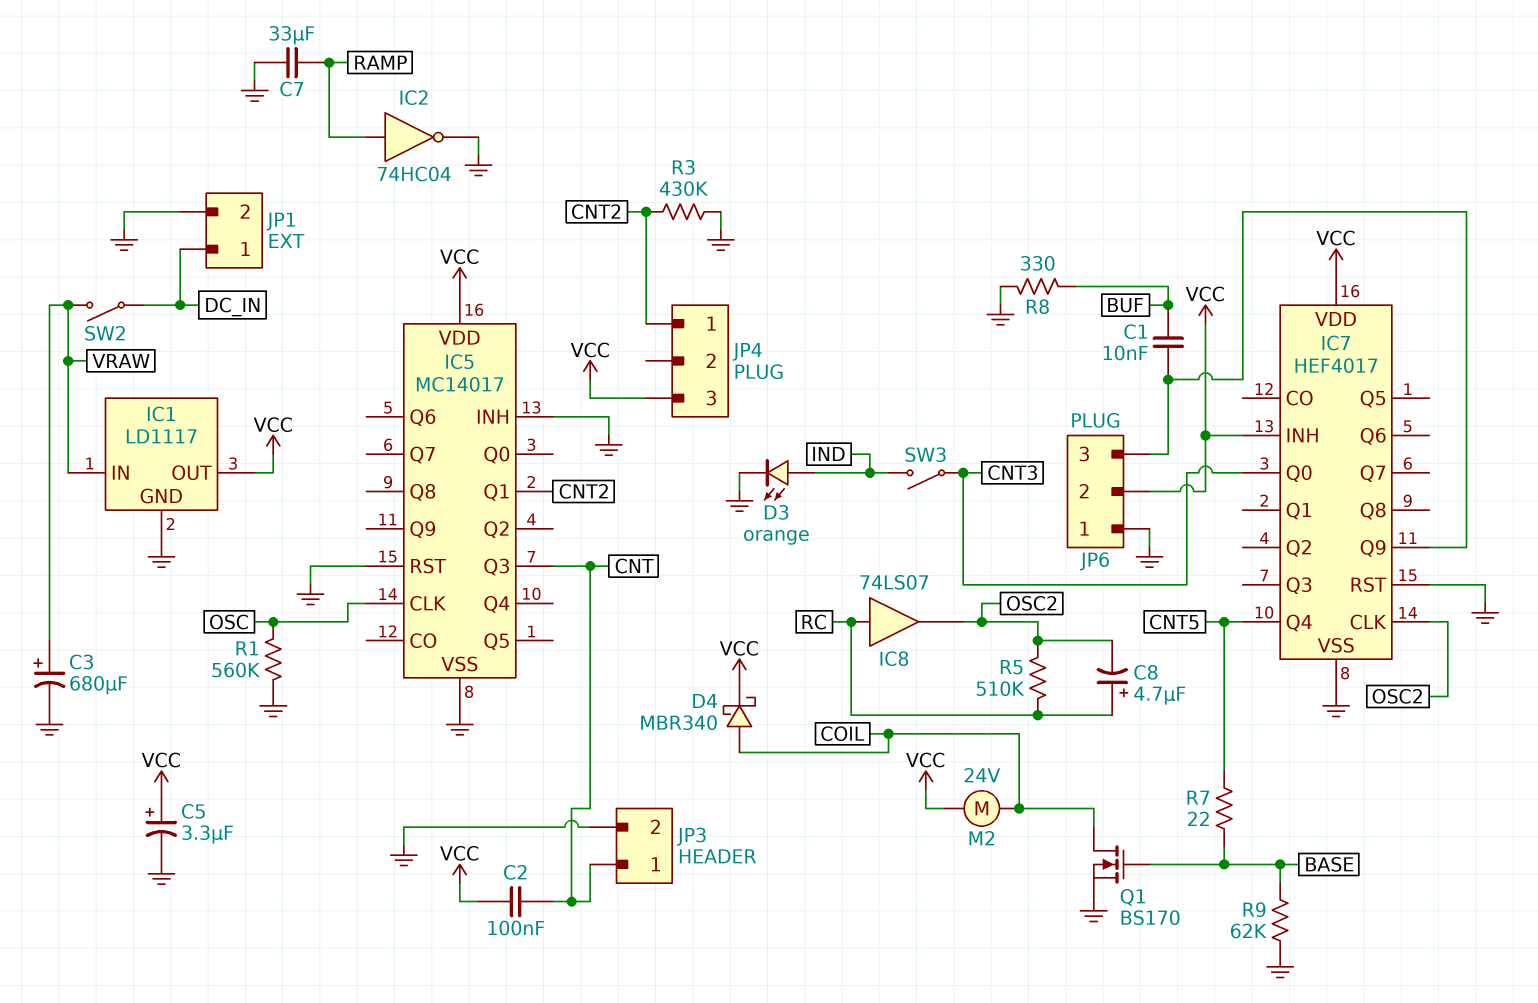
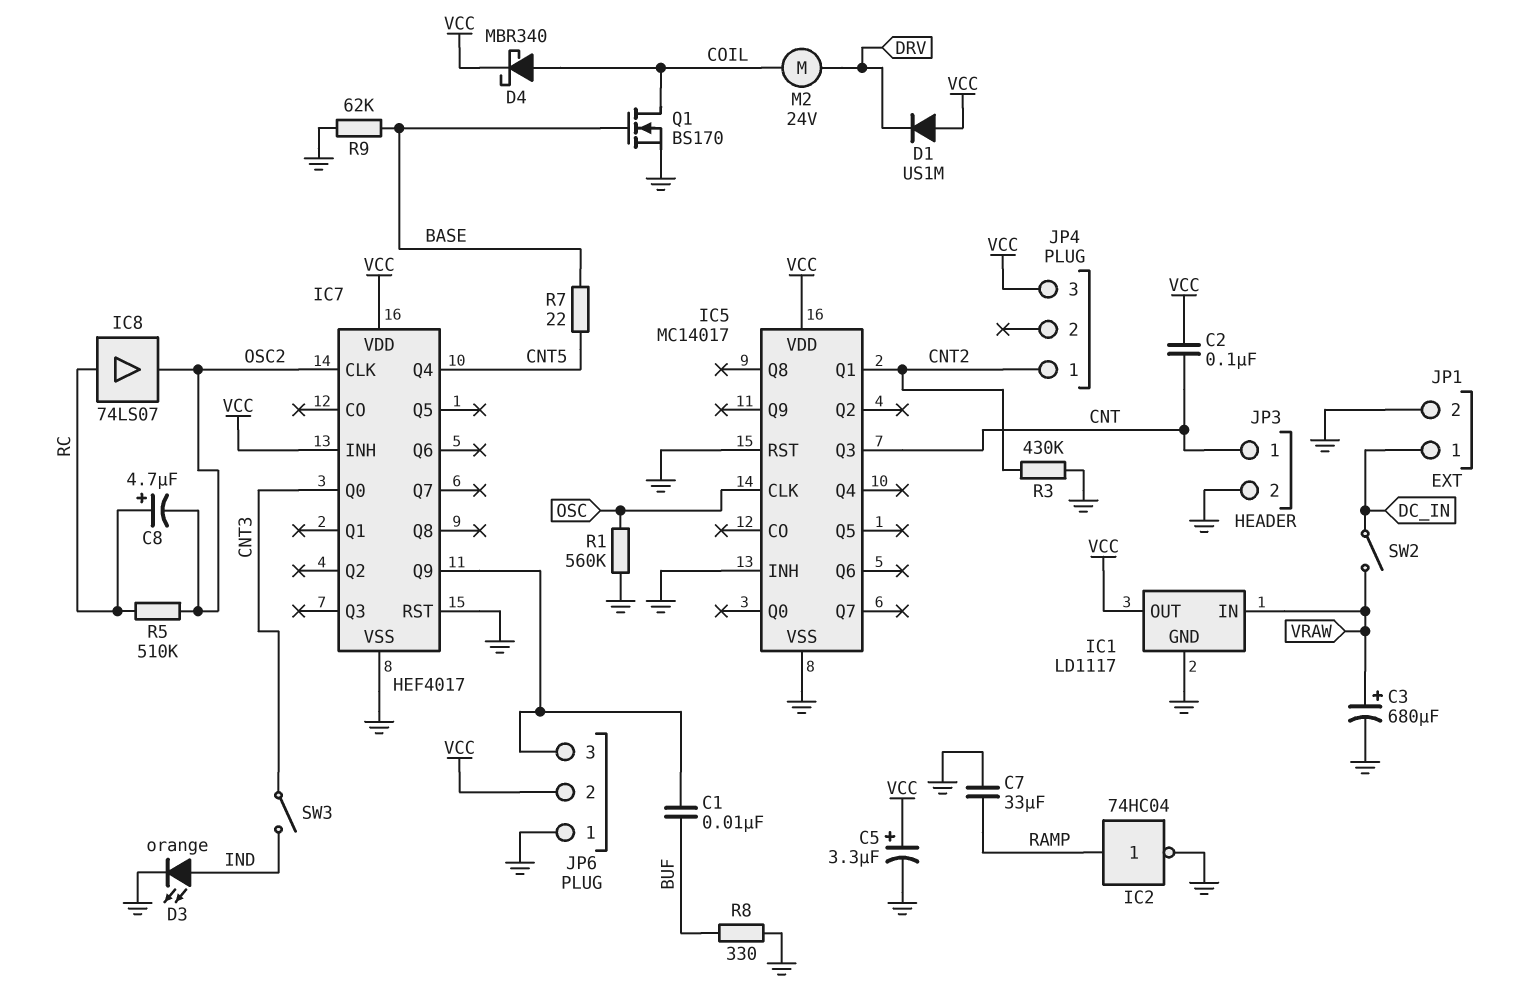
D1: none -> diode US1M (A VCC, K DRV)
M2: motor 24V (COIL, VCC) -> motor 24V (COIL, DRV)

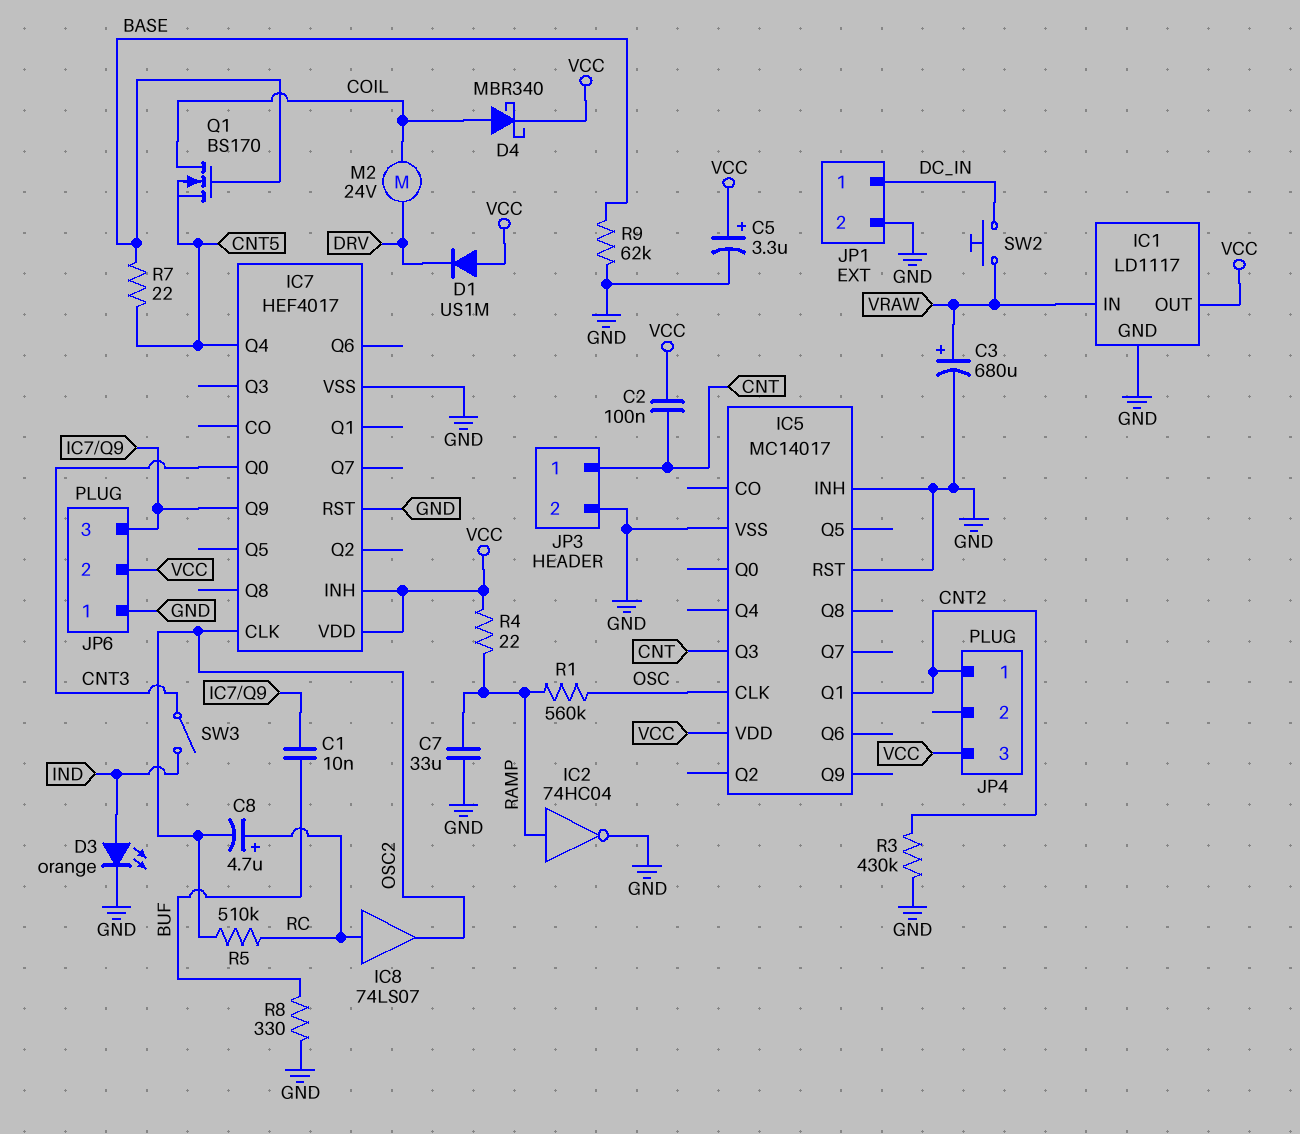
Q1: NMOS BS170 (G BASE, D COIL, S GND) -> NMOS BS170 (G BASE, D COIL, S CNT5)
R1: 560k (GND, OSC) -> 560k (OSC, RAMP)
R4: none -> 22 (RAMP, VCC)
SW2: switch (DC_IN, VRAW) -> button (DC_IN, VRAW)

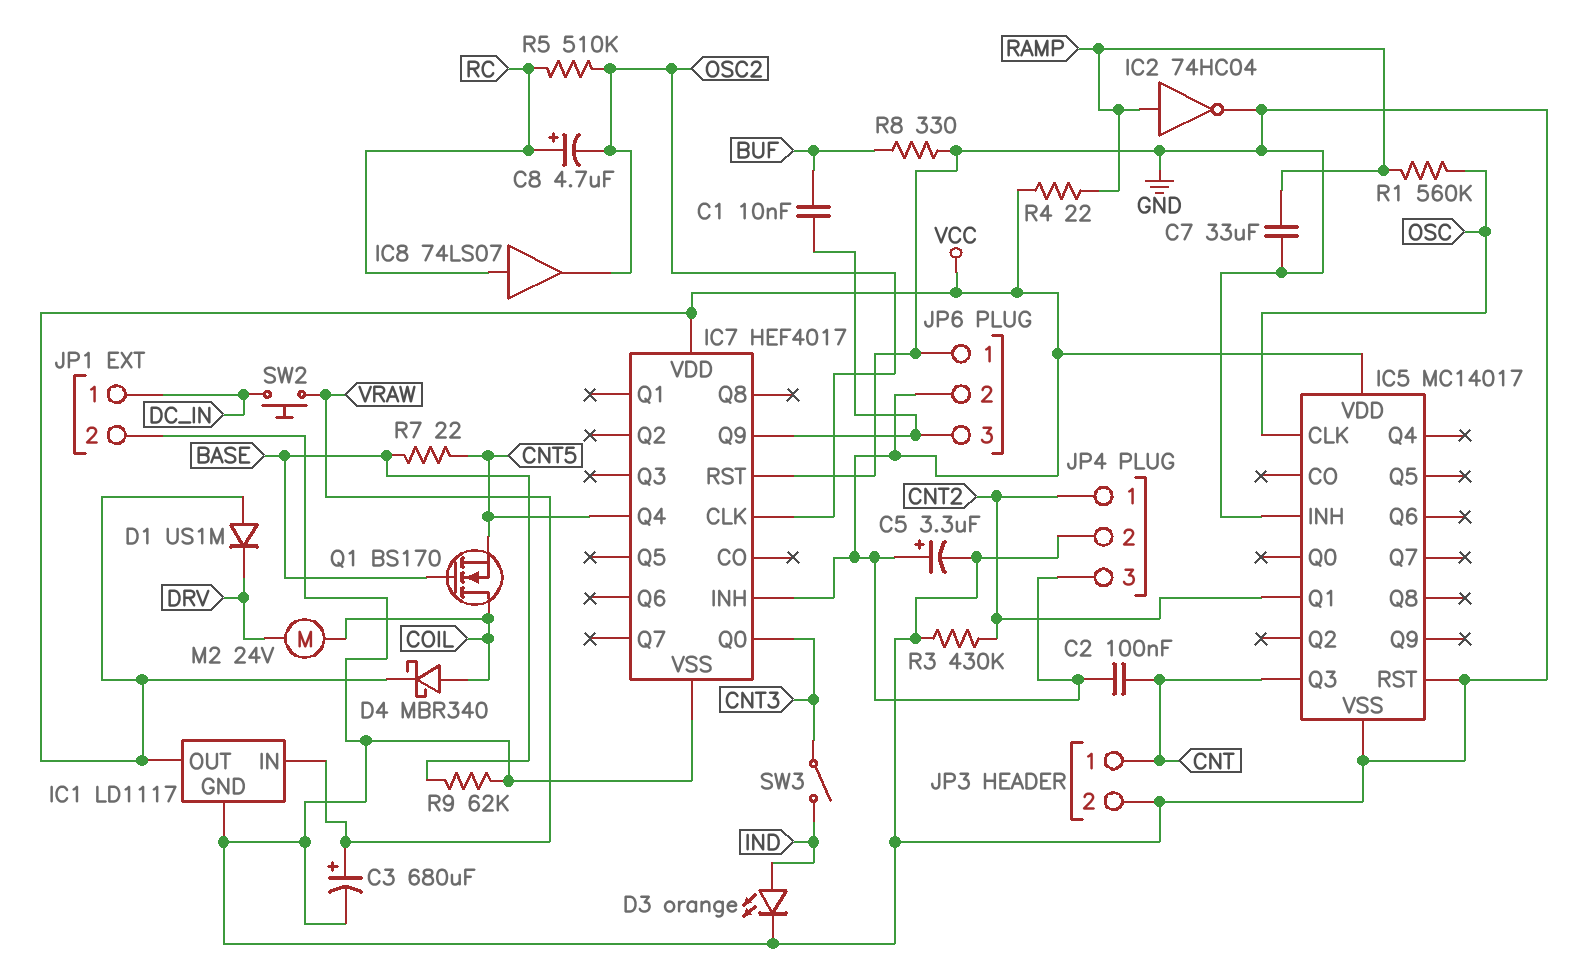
JP4 pin 2: none -> GND

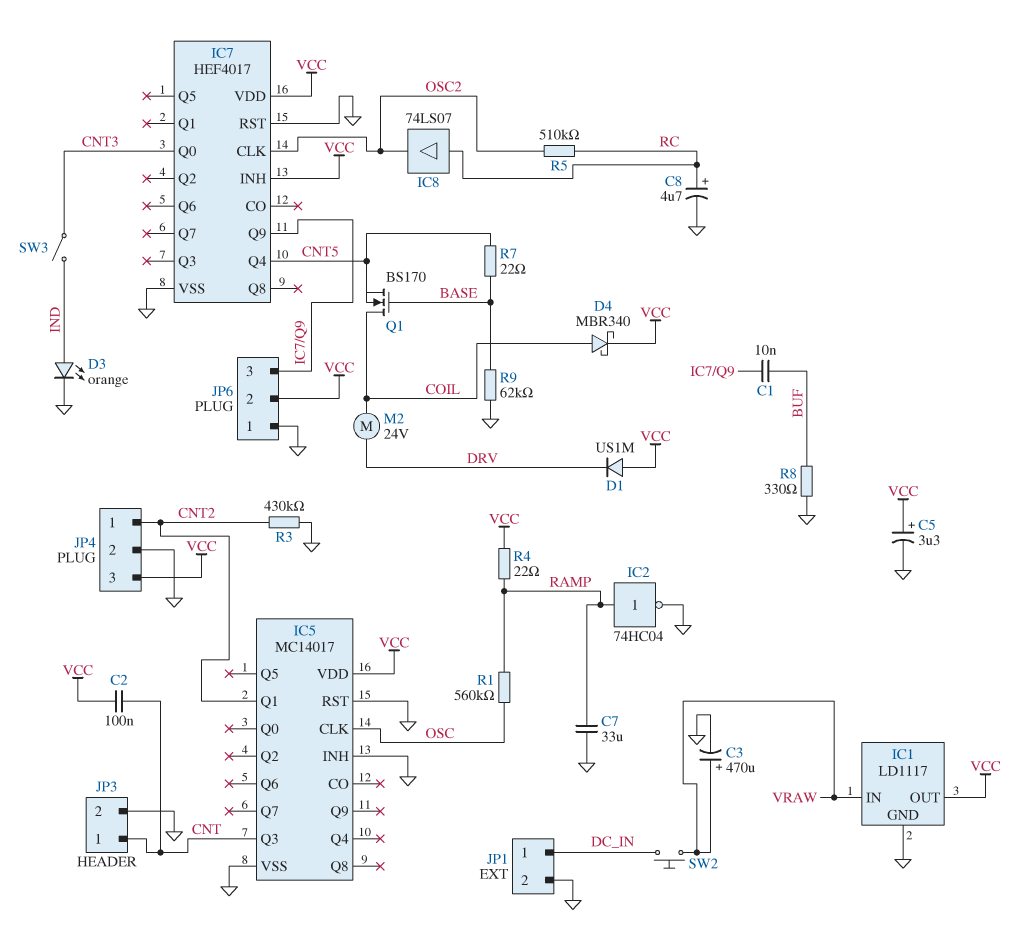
C3: 680uF (plus VRAW, minus GND) -> 470uF (plus VRAW, minus GND)
C8: 4.7uF (plus RC, minus OSC2) -> 4.7uF (plus RC, minus GND)

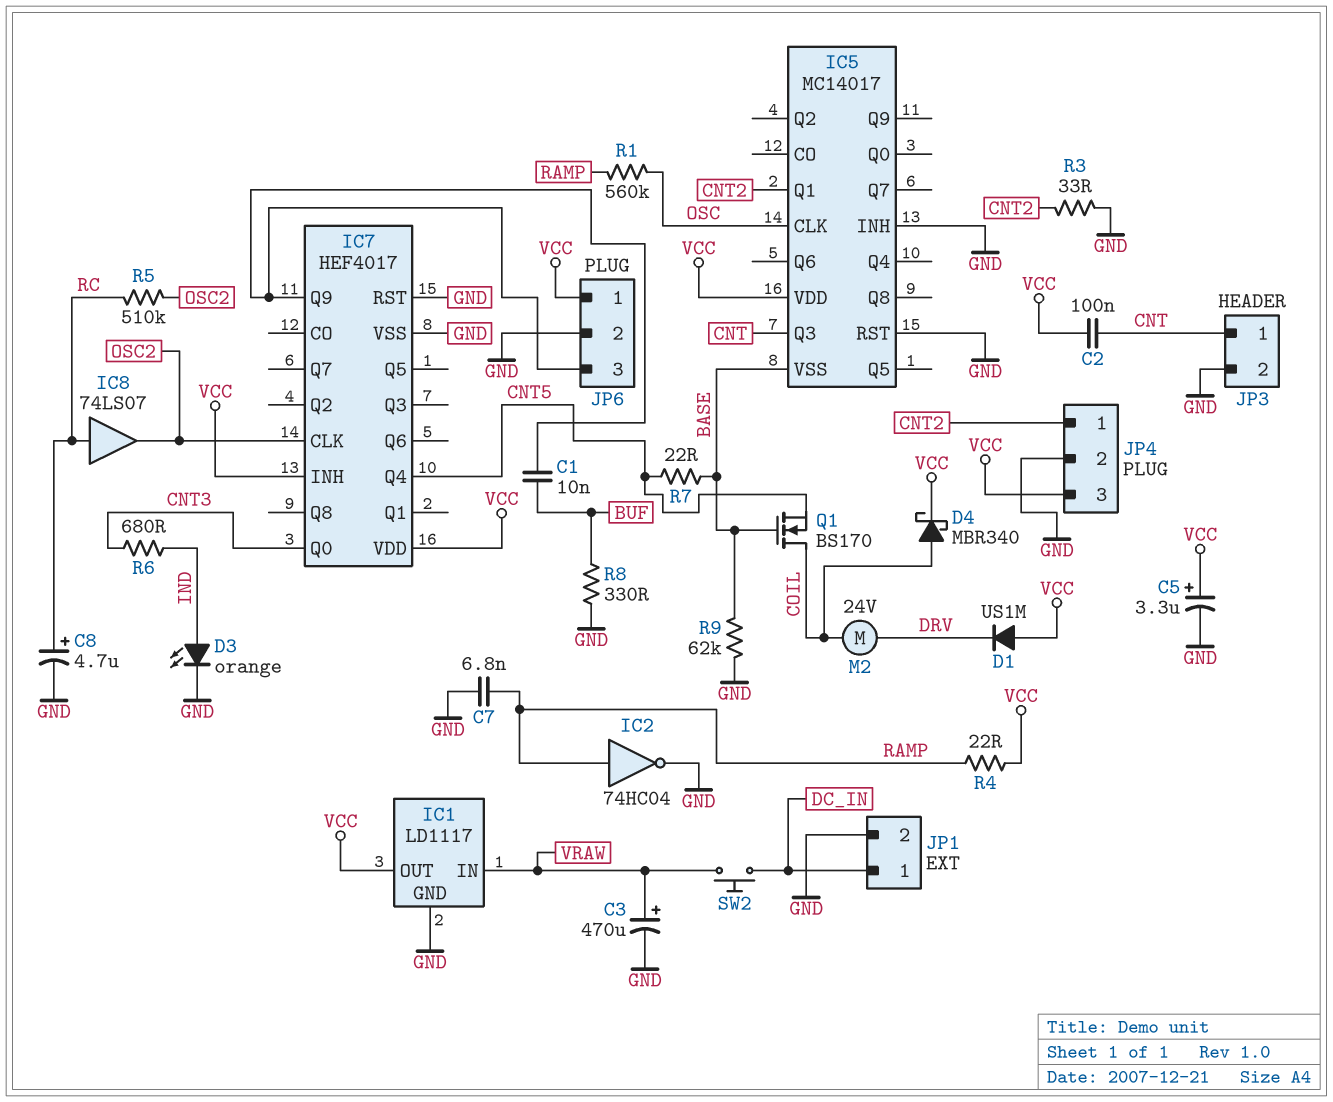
C7: 33uF (GND, RAMP) -> 6.8nF (GND, RAMP)
IC5 pin VSS: GND -> BASE
JP6 pin 1: GND -> VCC
JP6 pin 2: VCC -> GND
R3: 430k (CNT2, GND) -> 33 (CNT2, GND)
R6: none -> 680 (CNT3, IND)
SW3: switch (CNT3, IND) -> none

